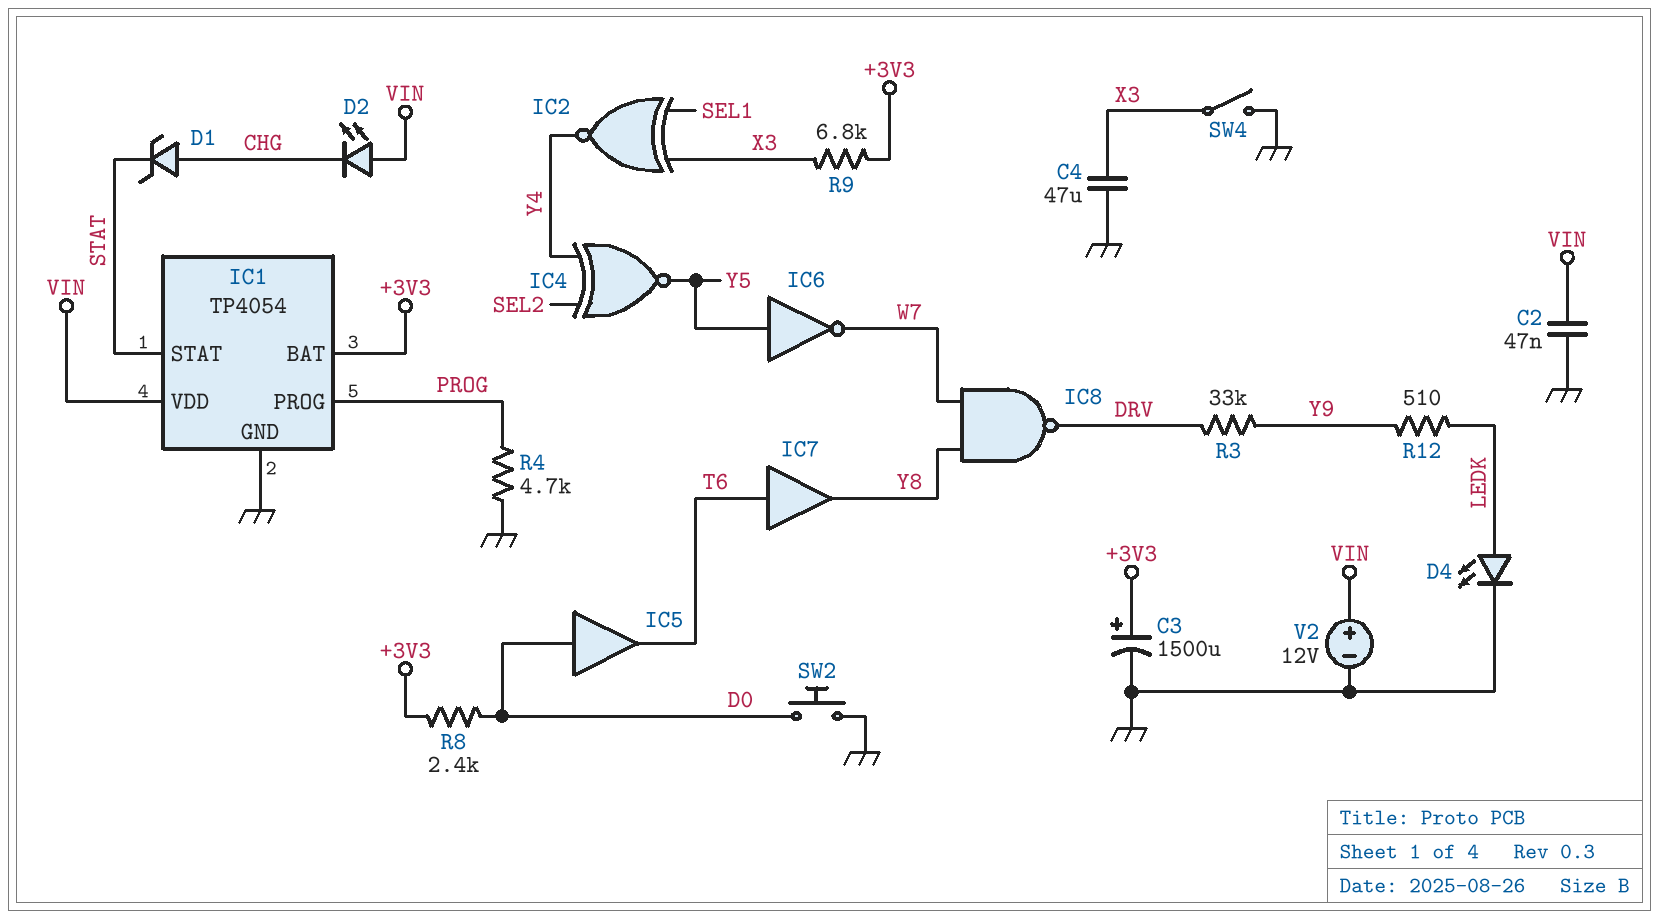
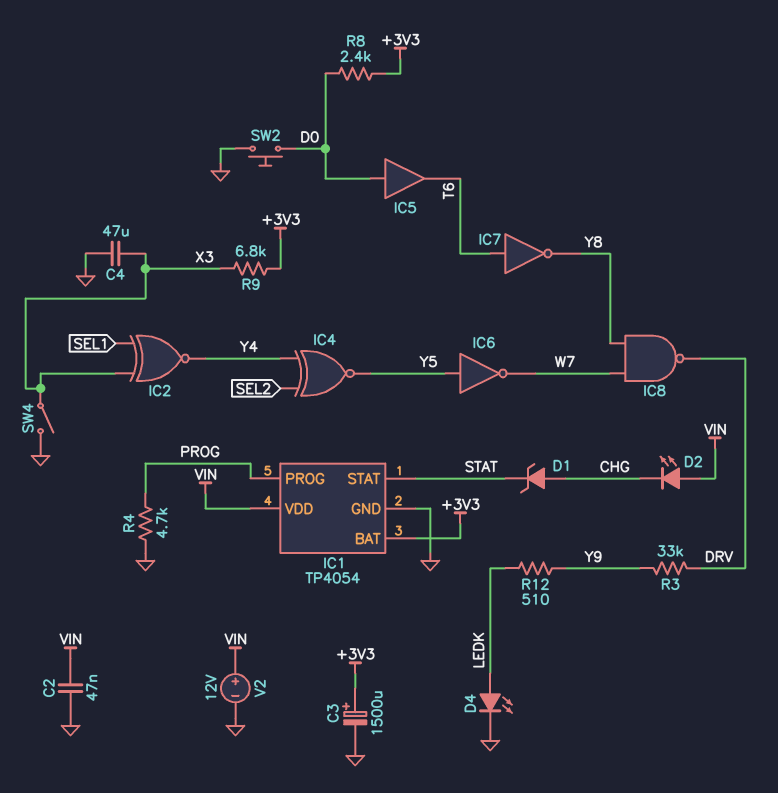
IC7: buffer (in T6, out Y8) -> NOT (in T6, out Y8)

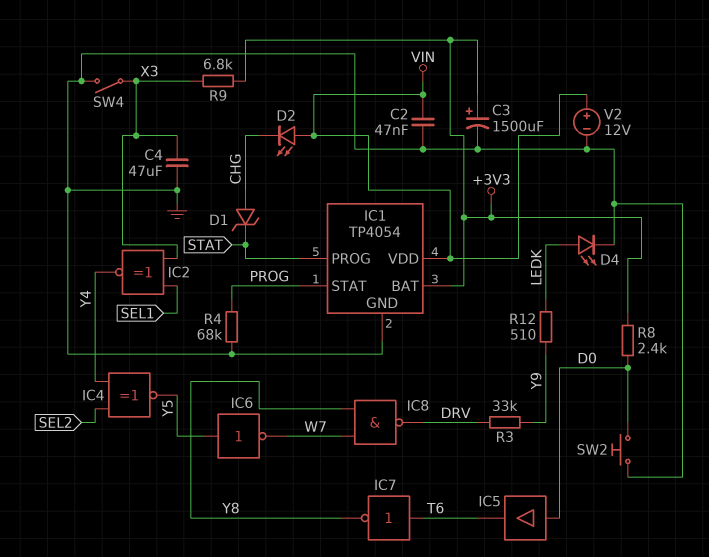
IC1 pin PROG: PROG -> STAT
IC1 pin STAT: STAT -> PROG
R4: 4.7k (GND, PROG) -> 68k (GND, PROG)

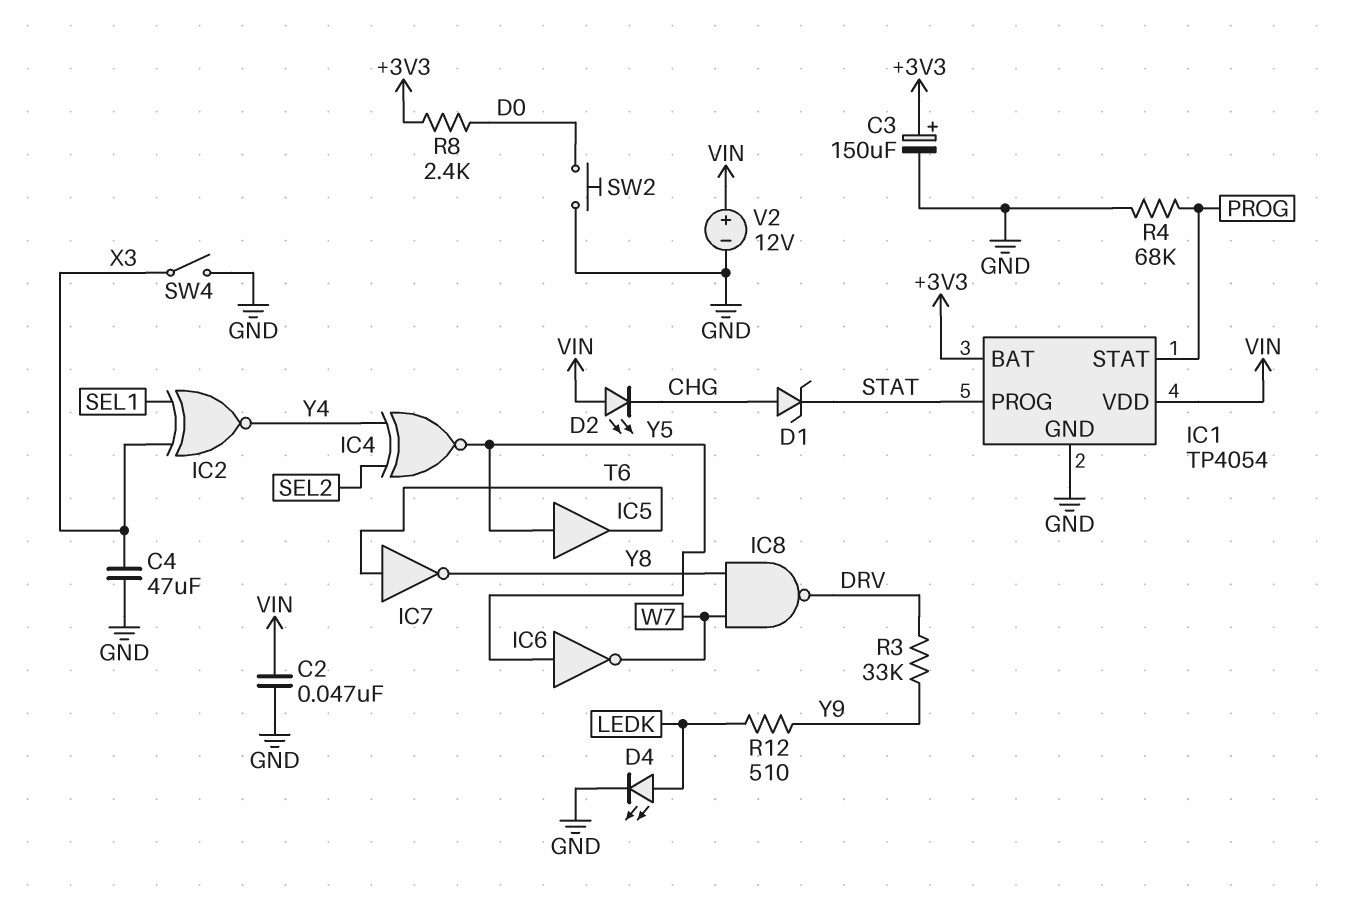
C3: 1500uF (plus +3V3, minus GND) -> 150uF (plus +3V3, minus GND)
IC5: buffer (in D0, out T6) -> buffer (in Y5, out T6)
R9: 6.8k (+3V3, X3) -> none

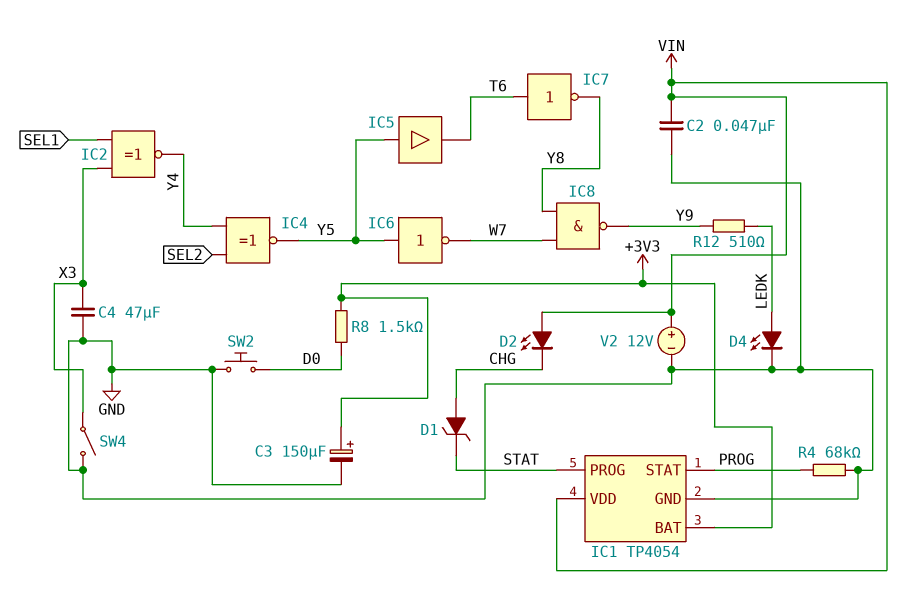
IC8: NAND (in W7, in Y8, out DRV) -> NAND (in W7, in Y8, out Y9)
R3: 33k (DRV, Y9) -> none
R8: 2.4k (+3V3, D0) -> 1.5k (+3V3, D0)

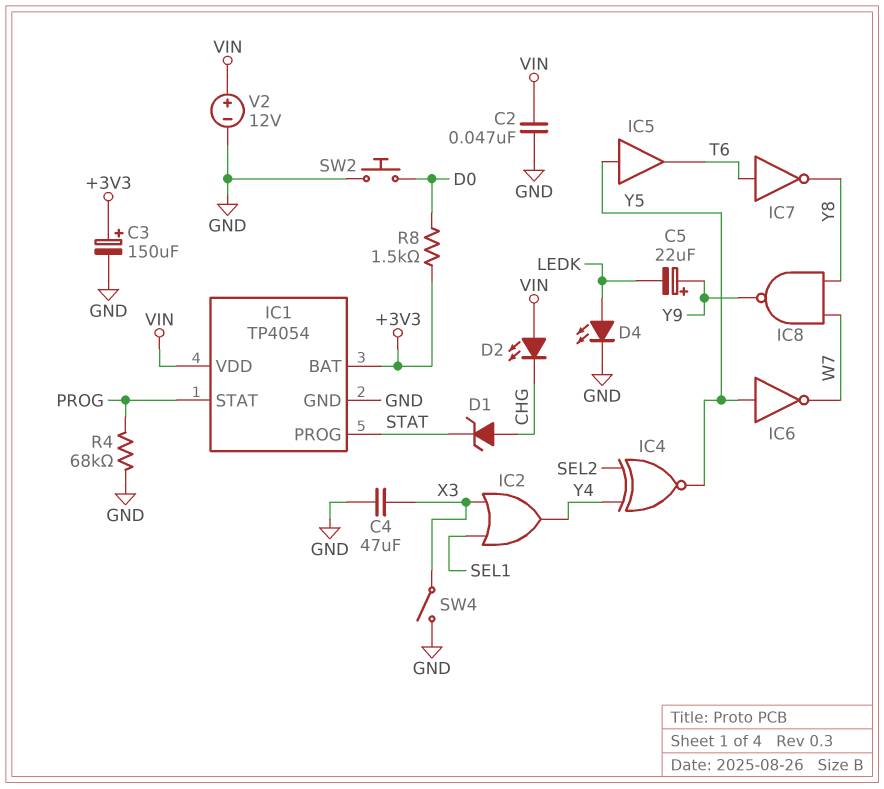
C5: none -> 22uF (plus Y9, minus LEDK)
IC2: XNOR (in SEL1, in X3, out Y4) -> OR (in SEL1, in X3, out Y4)
R12: 510 (LEDK, Y9) -> none

